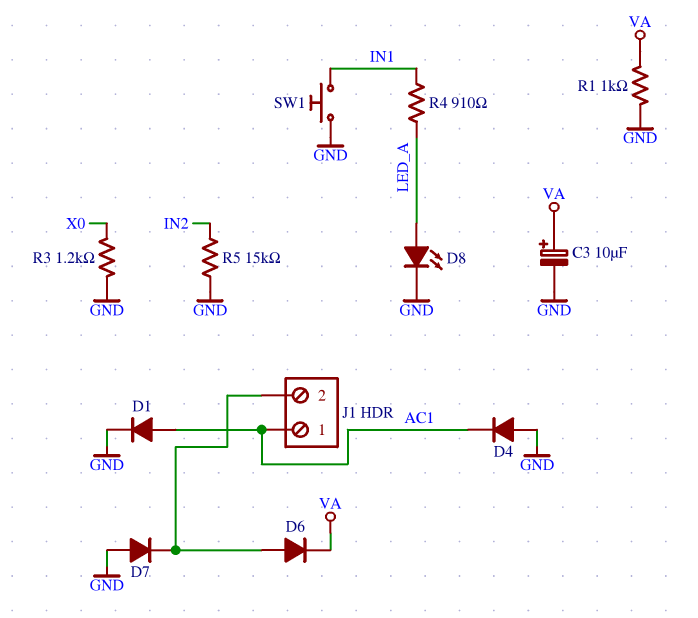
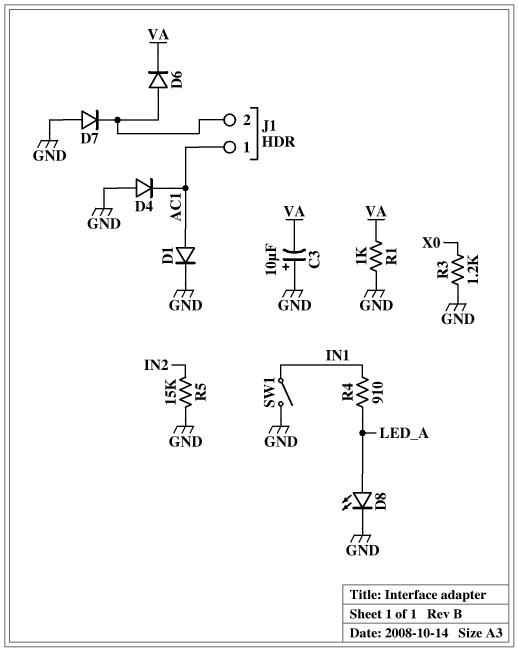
C3: 10uF (plus VA, minus GND) -> 10uF (plus GND, minus VA)
SW1: button (GND, IN1) -> switch (GND, IN1)

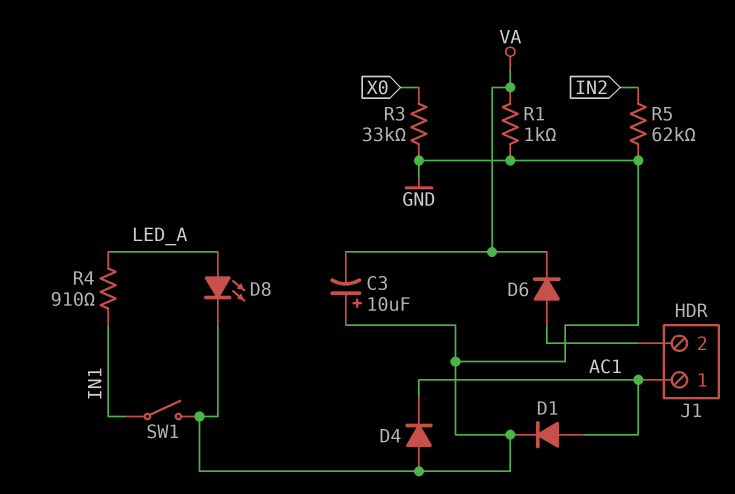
D7: diode (A GND, K J1/2) -> none
R3: 1.2k (GND, X0) -> 33k (GND, X0)
R5: 15k (GND, IN2) -> 62k (GND, IN2)

